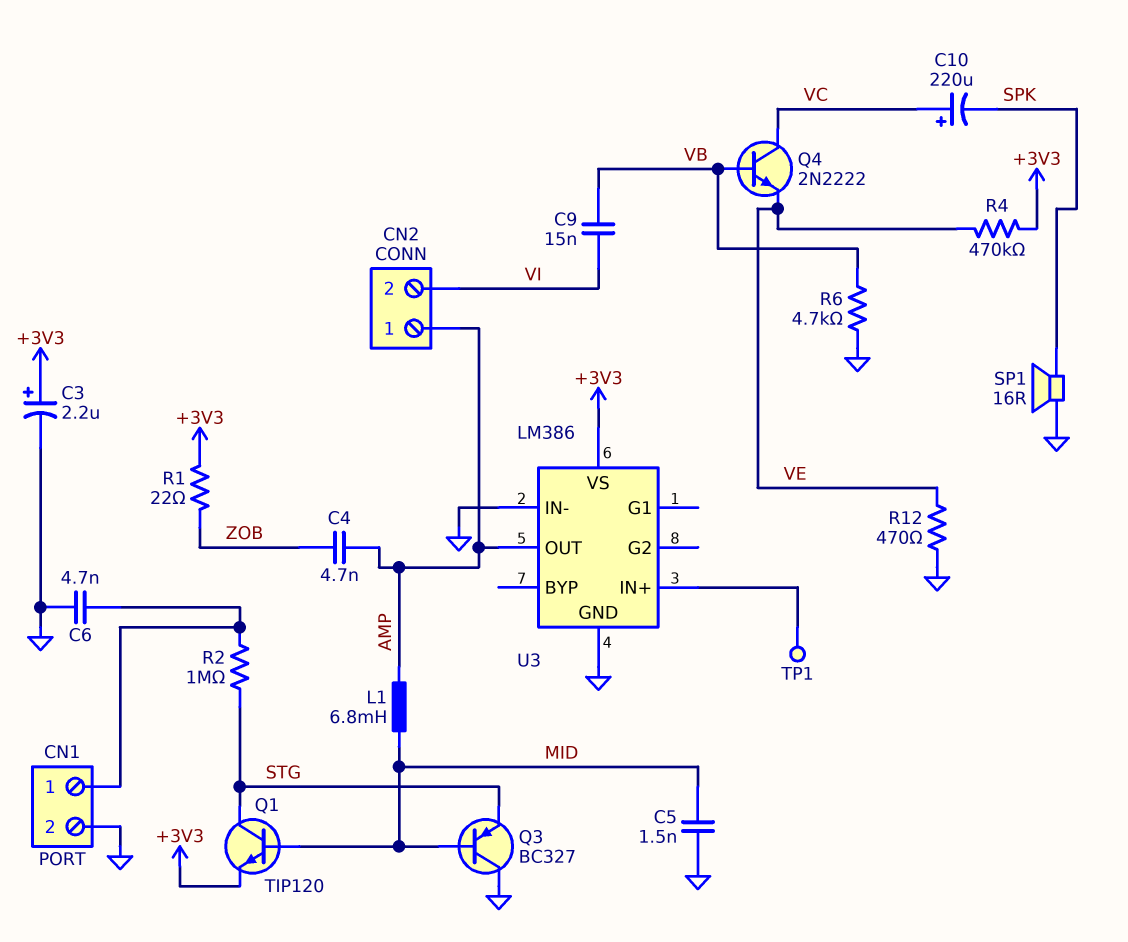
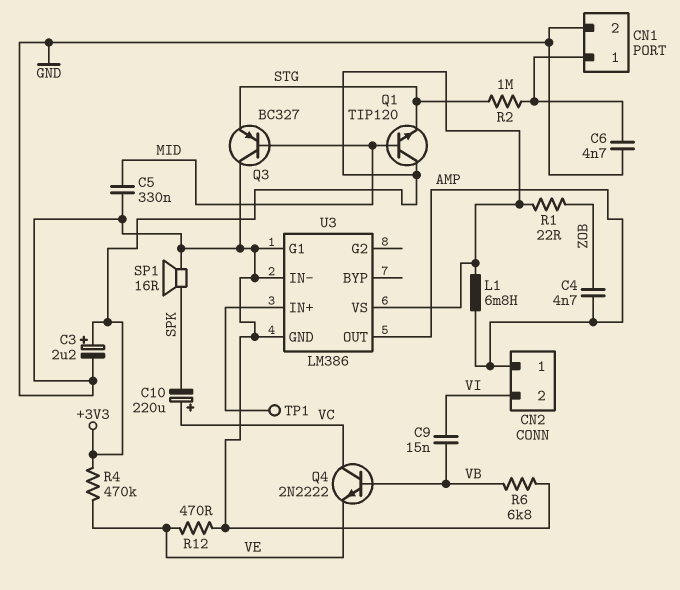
C5: 1.5nF (GND, MID) -> 330nF (GND, MID)
L1: 6.8mH (AMP, MID) -> 6.8mH (+3V3, AMP)
Q1: NPN TIP120 (B MID, C STG, E +3V3) -> NPN TIP120 (B MID, C +3V3, E STG)
R6: 4.7k (GND, VB) -> 6.8k (GND, VB)
U3 pin G1: none -> GND

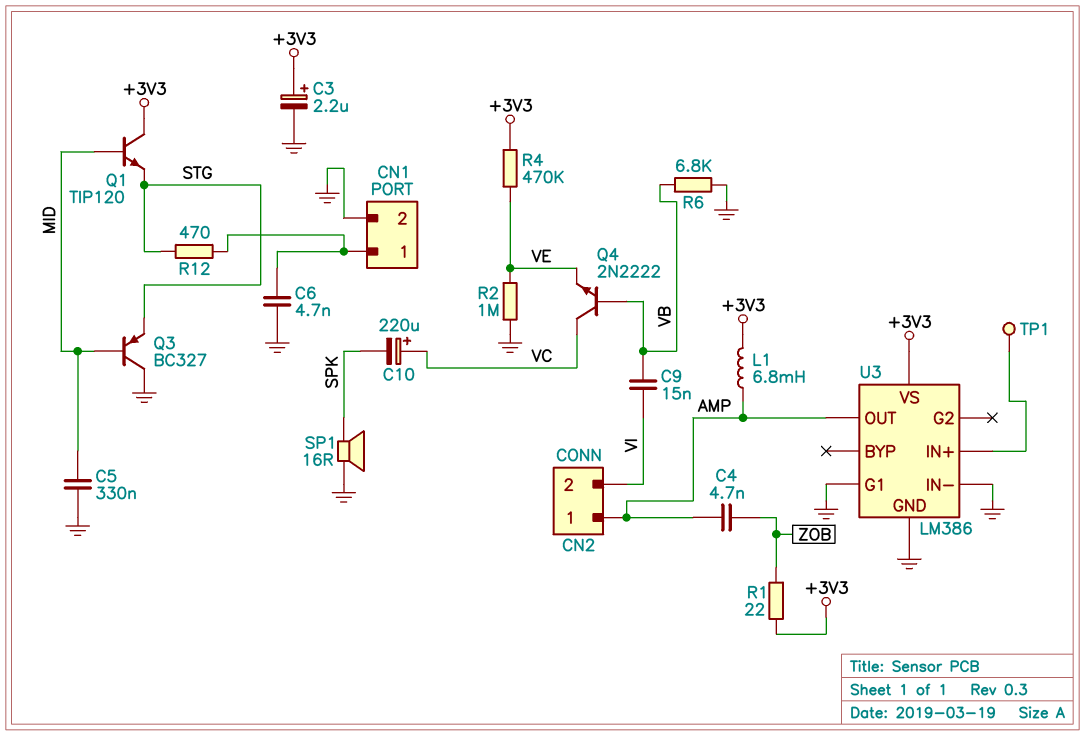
R2: 1M (CN1/1, STG) -> 1M (GND, VE)
R12: 470 (GND, VE) -> 470 (CN1/1, STG)

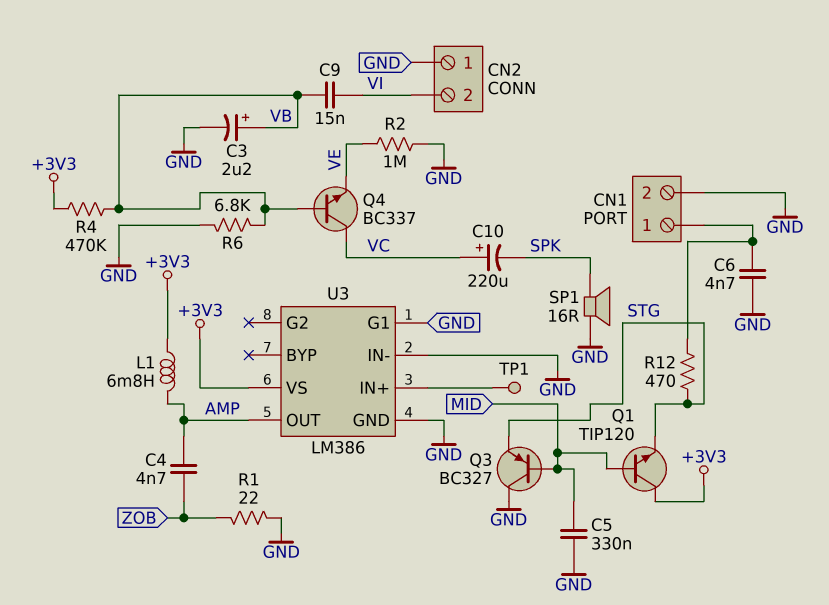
C3: 2.2uF (plus +3V3, minus GND) -> 2.2uF (plus VB, minus GND)
CN2 pin 1: AMP -> GND
Q4: NPN 2N2222 (B VB, C VC, E VE) -> NPN BC337 (B VB, C VC, E VE)
R1: 22 (+3V3, ZOB) -> 22 (GND, ZOB)
R4: 470k (+3V3, VE) -> 470k (+3V3, VB)

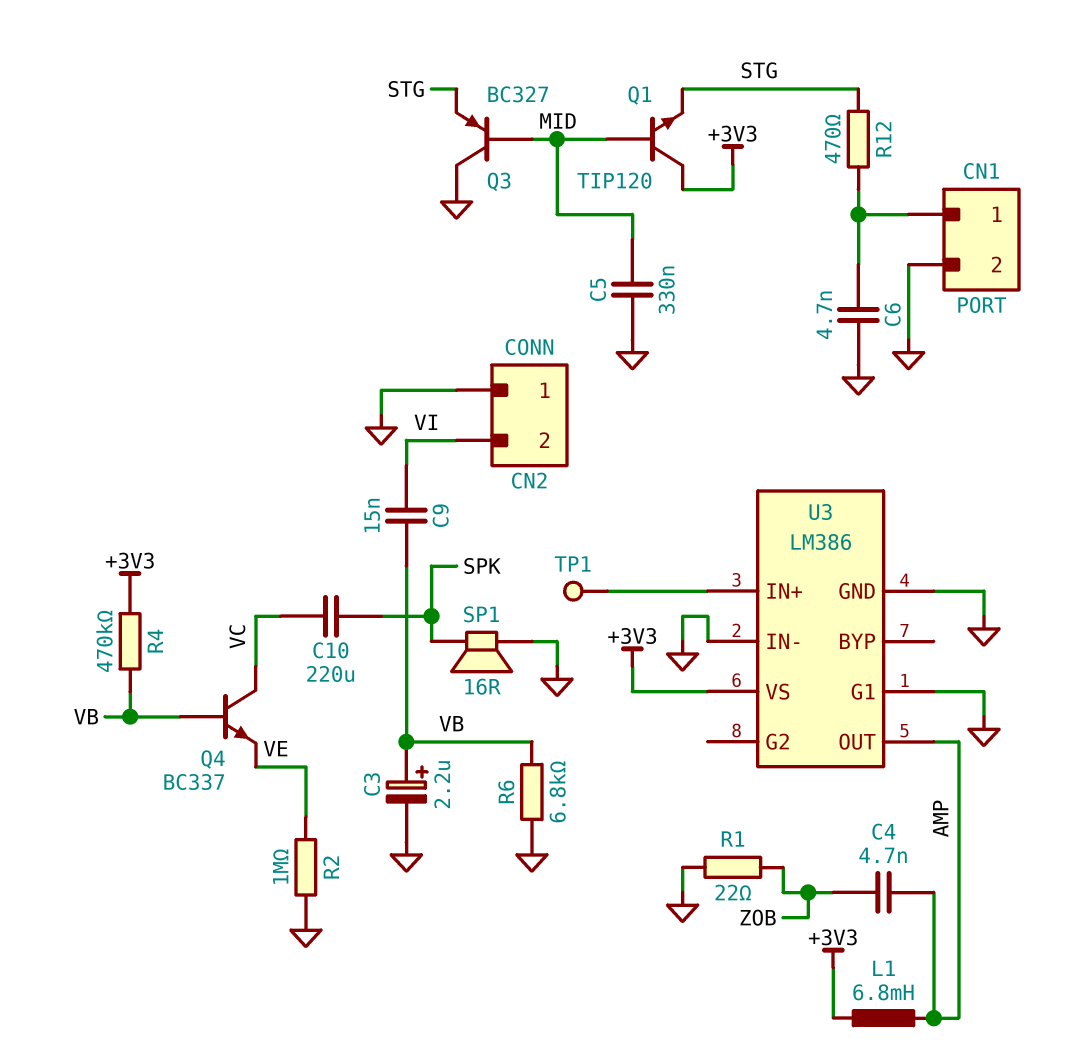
C10: 220uF (plus VC, minus SPK) -> 220uF (SPK, VC)

